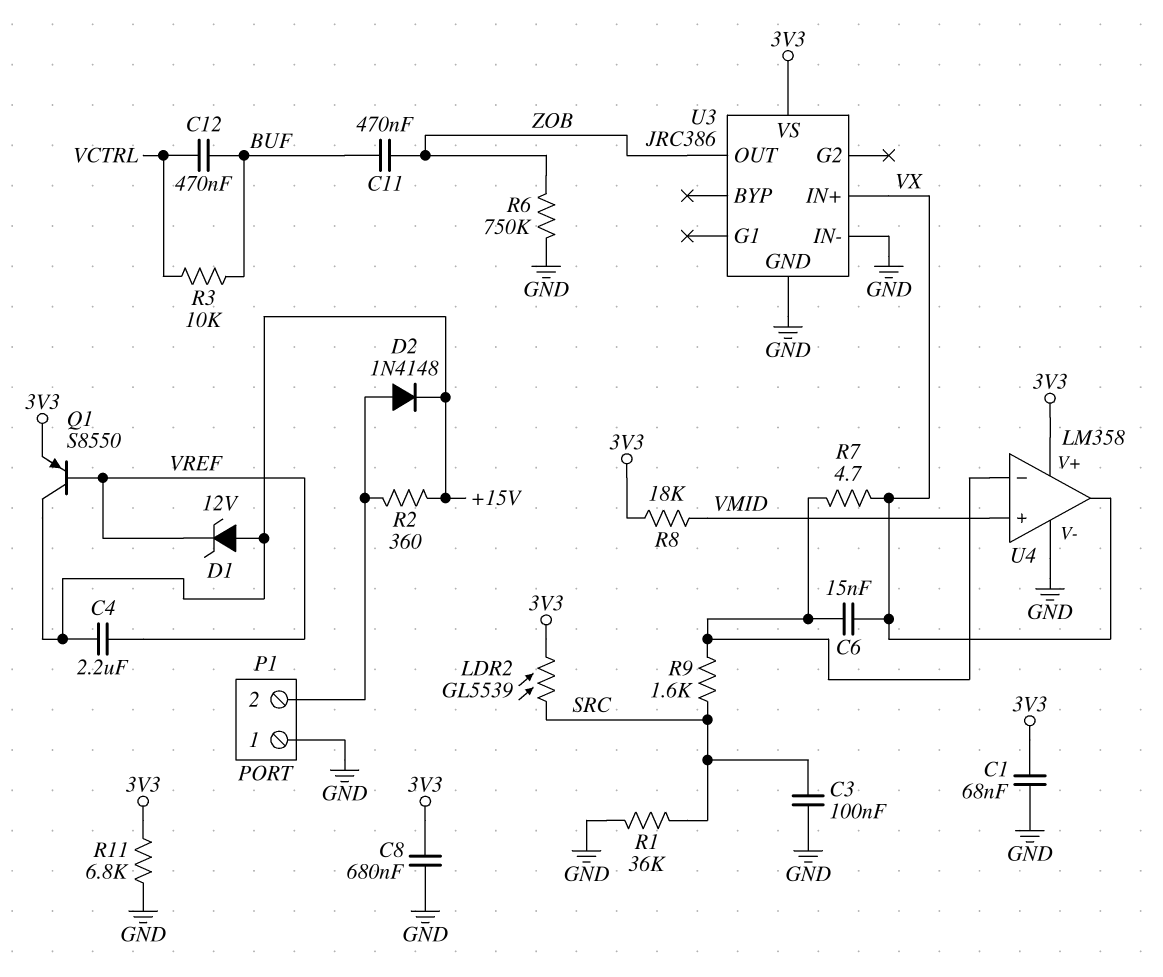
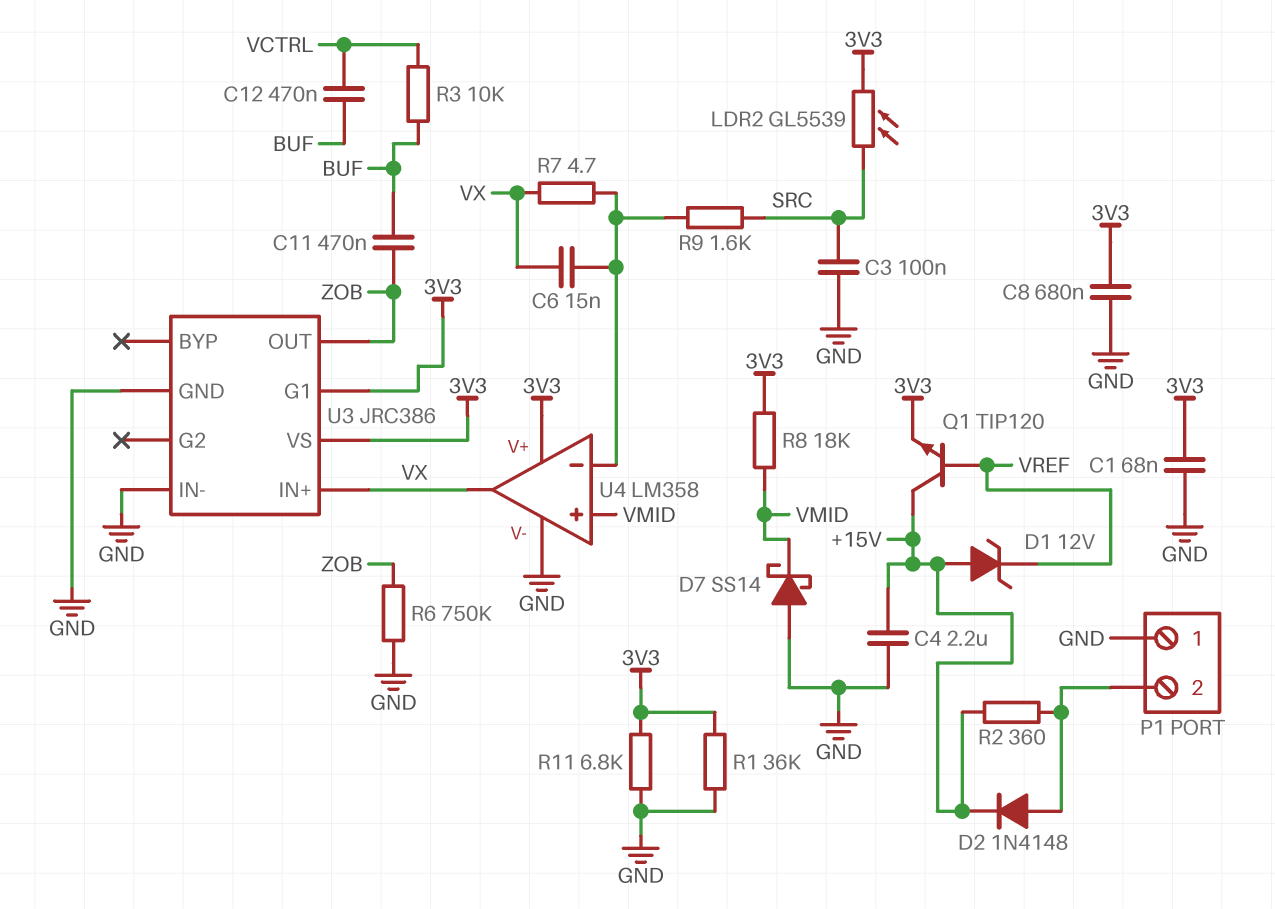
C4: 2.2uF (+15V, VREF) -> 2.2uF (+15V, GND)
D7: none -> schottky SS14 (A GND, K VMID)
Q1: PNP S8550 (B VREF, C +15V, E 3V3) -> NPN TIP120 (B VREF, C +15V, E 3V3)
R1: 36k (GND, SRC) -> 36k (3V3, GND)
U3 pin G1: none -> 3V3

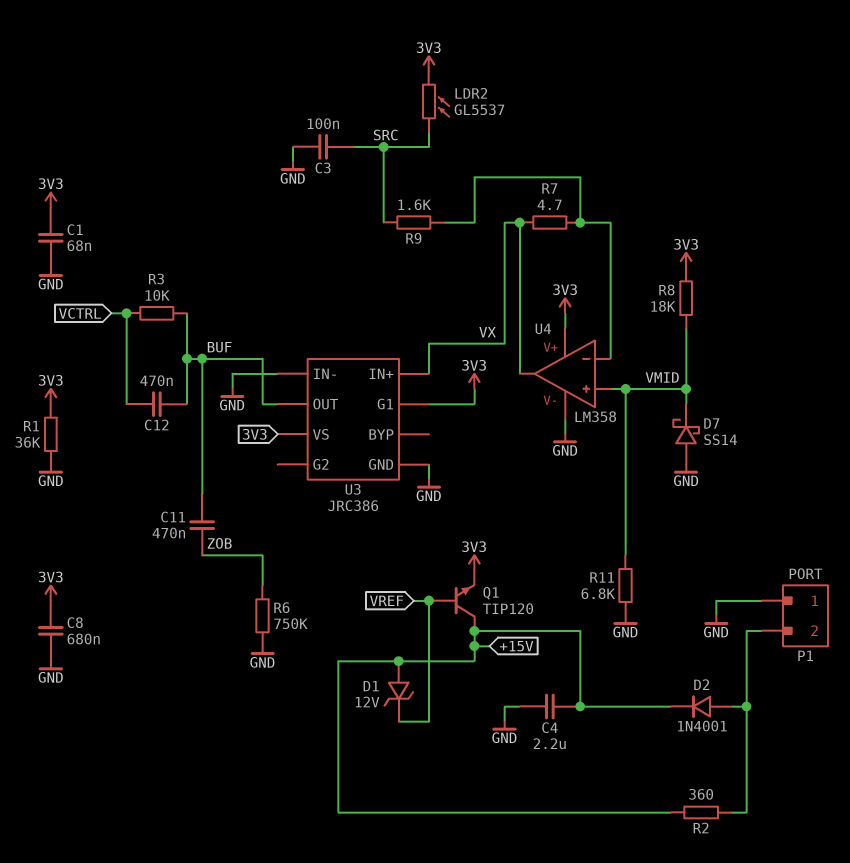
C6: 15nF (U4/in-, VX) -> none
D2: diode 1N4148 (A P1/2, K +15V) -> diode 1N4001 (A P1/2, K +15V)
LDR2: GL5539 (3V3, SRC) -> GL5537 (3V3, SRC)
R11: 6.8k (3V3, GND) -> 6.8k (GND, VMID)
U3 pin OUT: ZOB -> BUF

